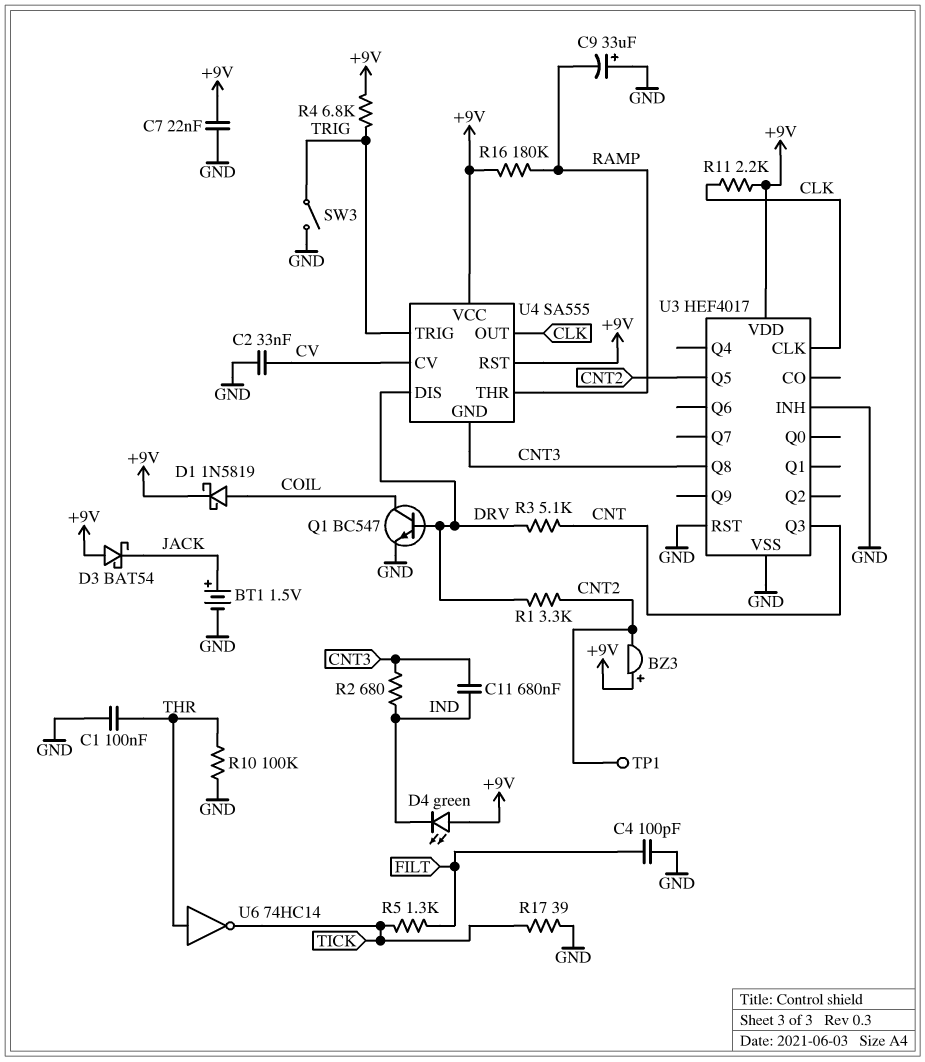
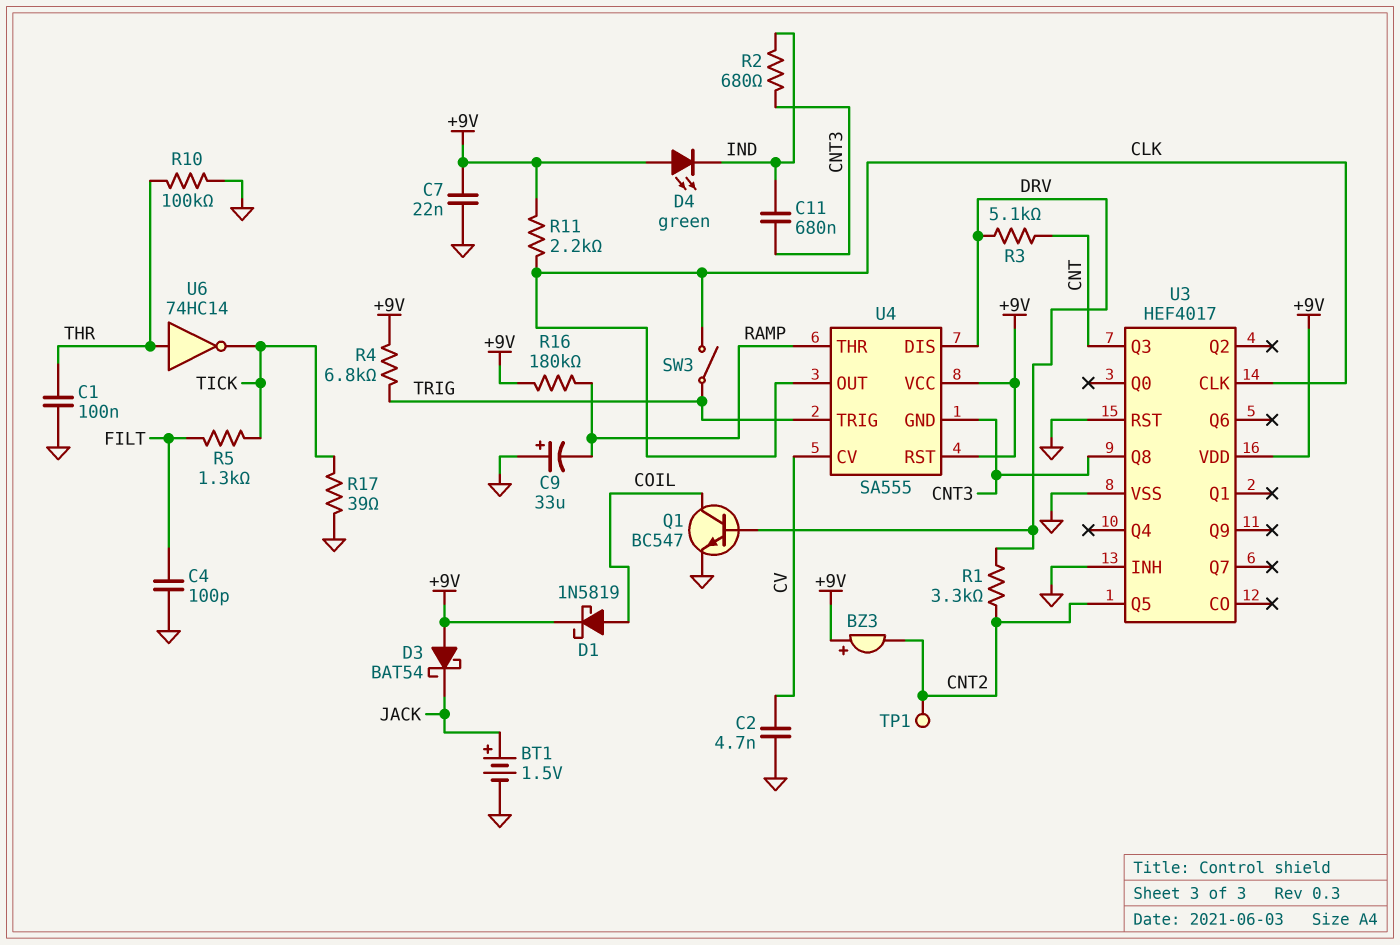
C2: 33nF (CV, GND) -> 4.7nF (CV, GND)
SW3: switch (GND, TRIG) -> switch (CLK, TRIG)

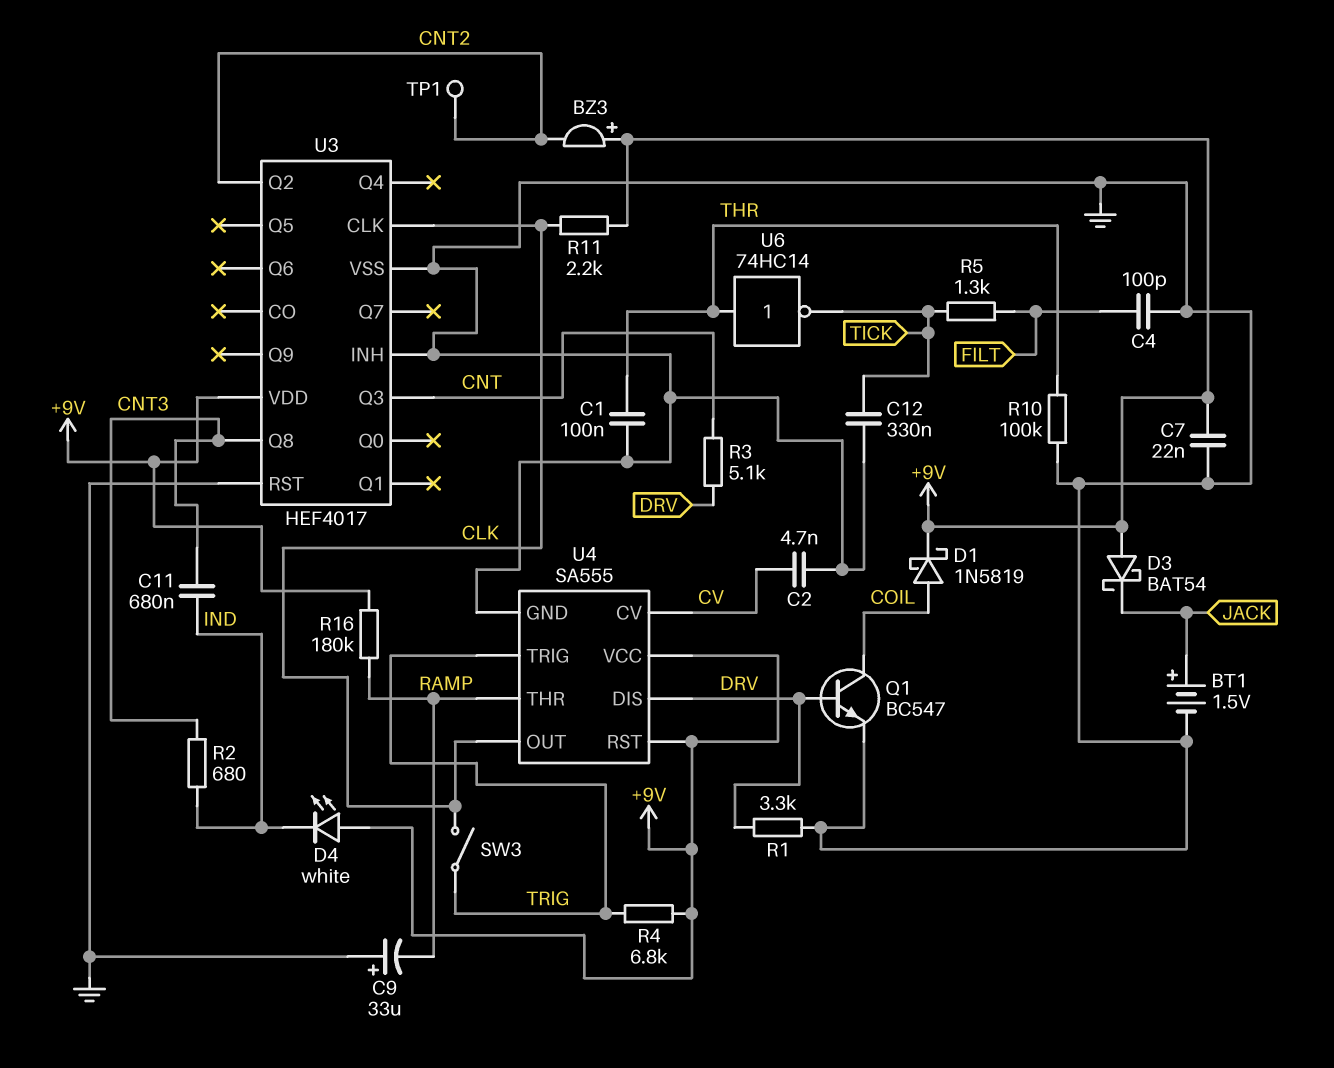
C12: none -> 330nF (GND, TICK)
D4: LED green (A +9V, K IND) -> LED white (A +9V, K IND)
R1: 3.3k (CNT2, DRV) -> 3.3k (DRV, GND)
R17: 39 (GND, TICK) -> none
U3 pin Q2: none -> CNT2
U3 pin Q5: CNT2 -> none
U4 pin GND: CNT3 -> GND

